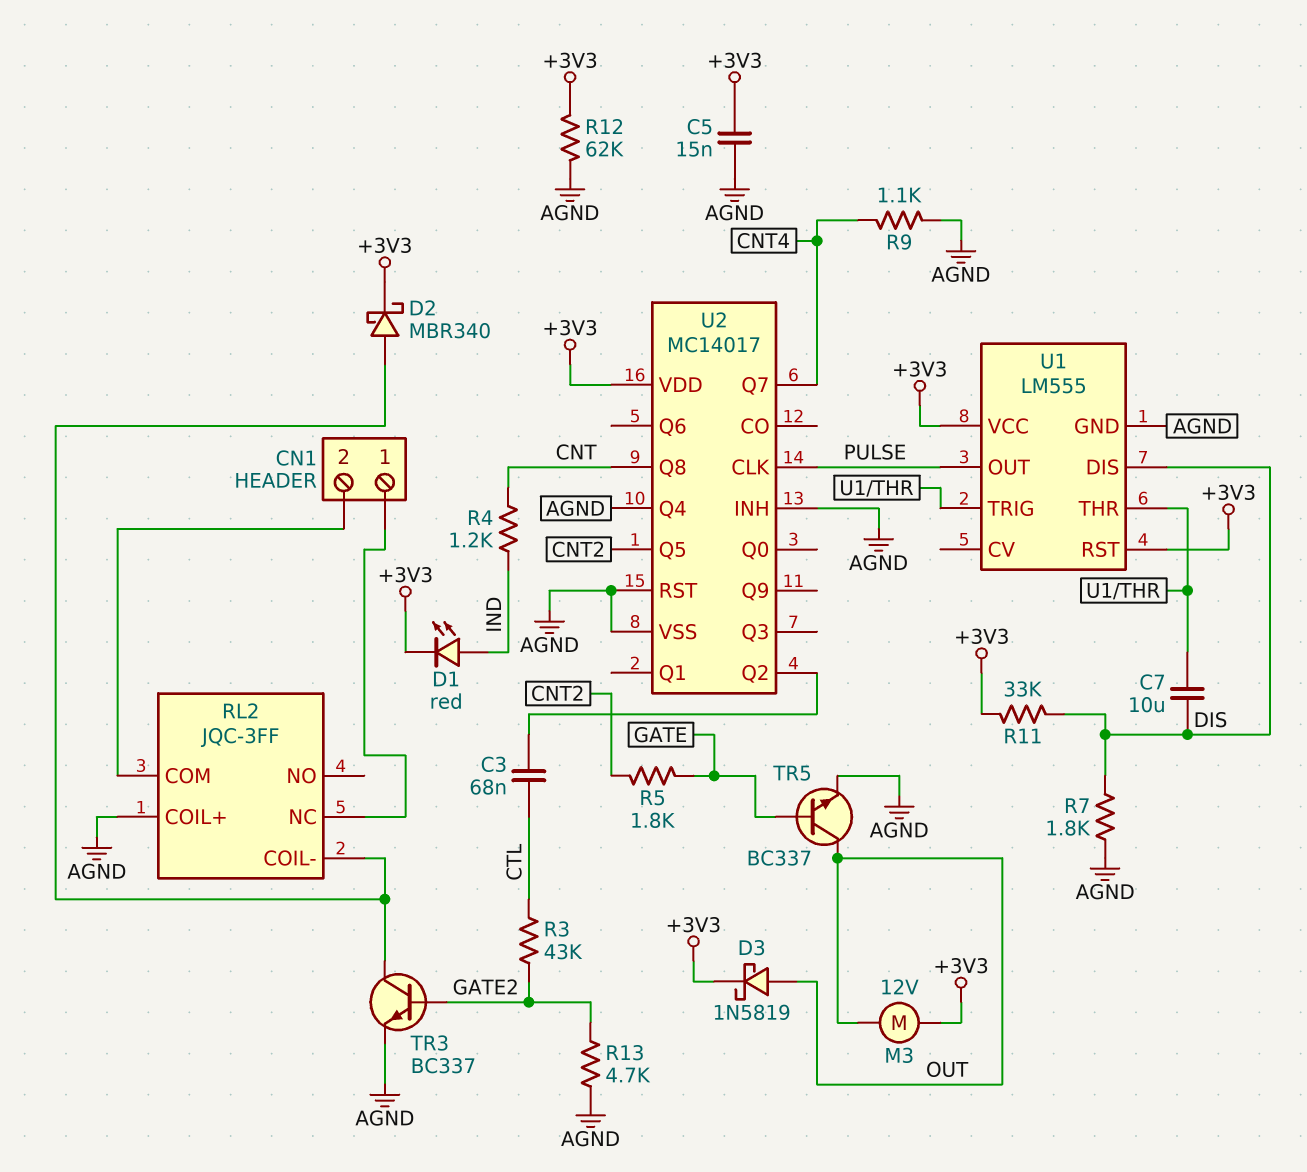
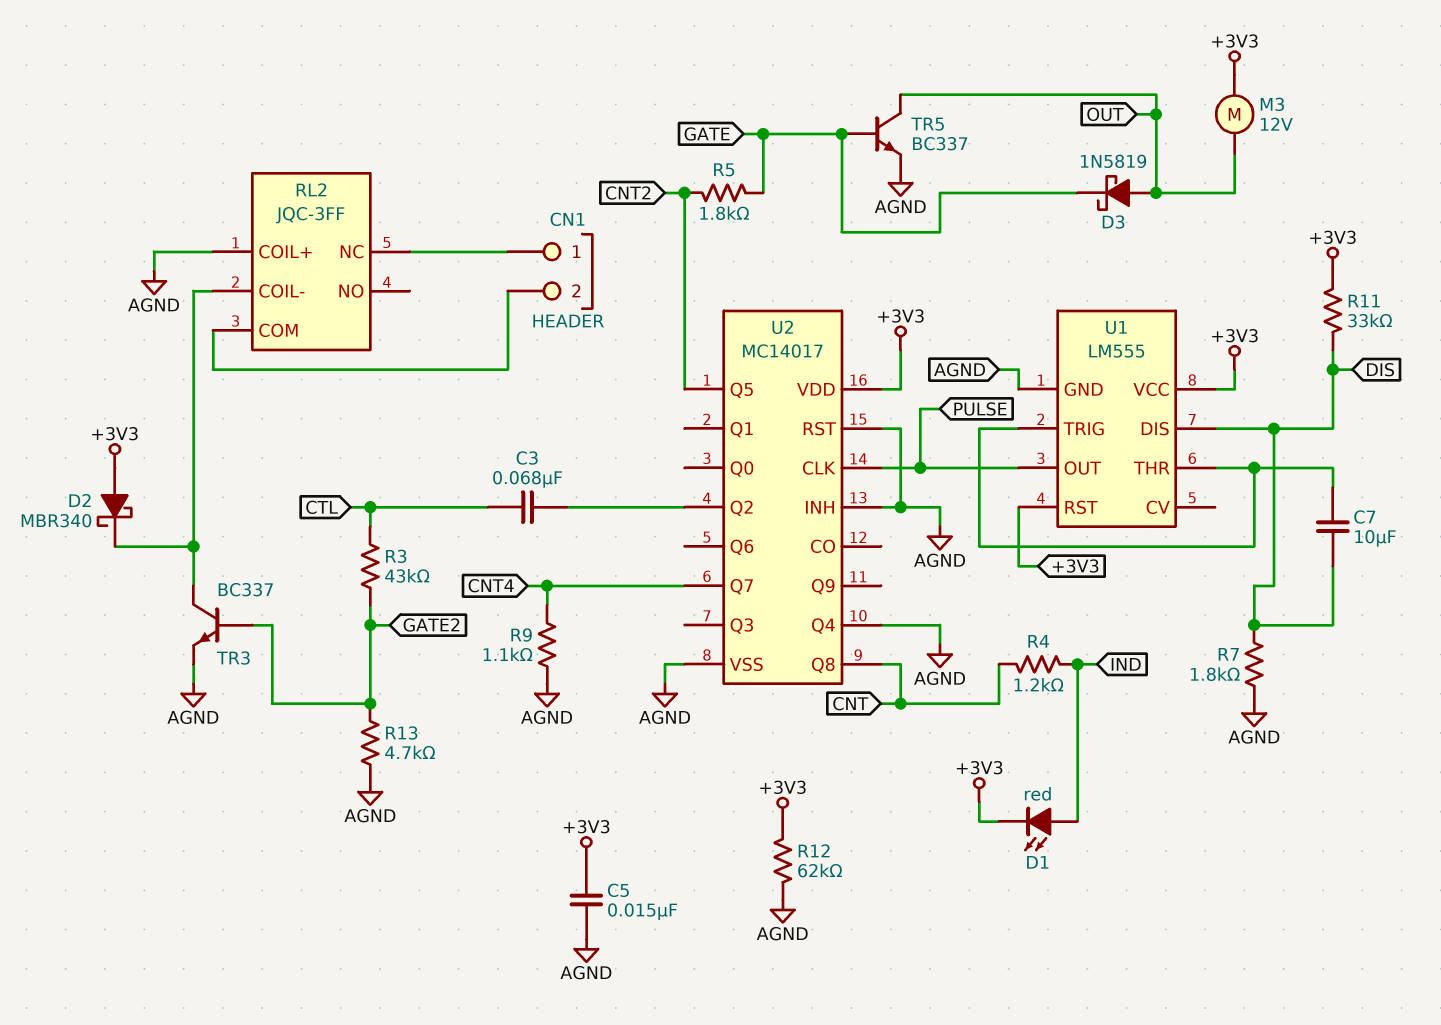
D2: schottky MBR340 (A RL2/COIL-, K +3V3) -> schottky MBR340 (A +3V3, K RL2/COIL-)
D3: schottky 1N5819 (A OUT, K +3V3) -> schottky 1N5819 (A OUT, K GATE)

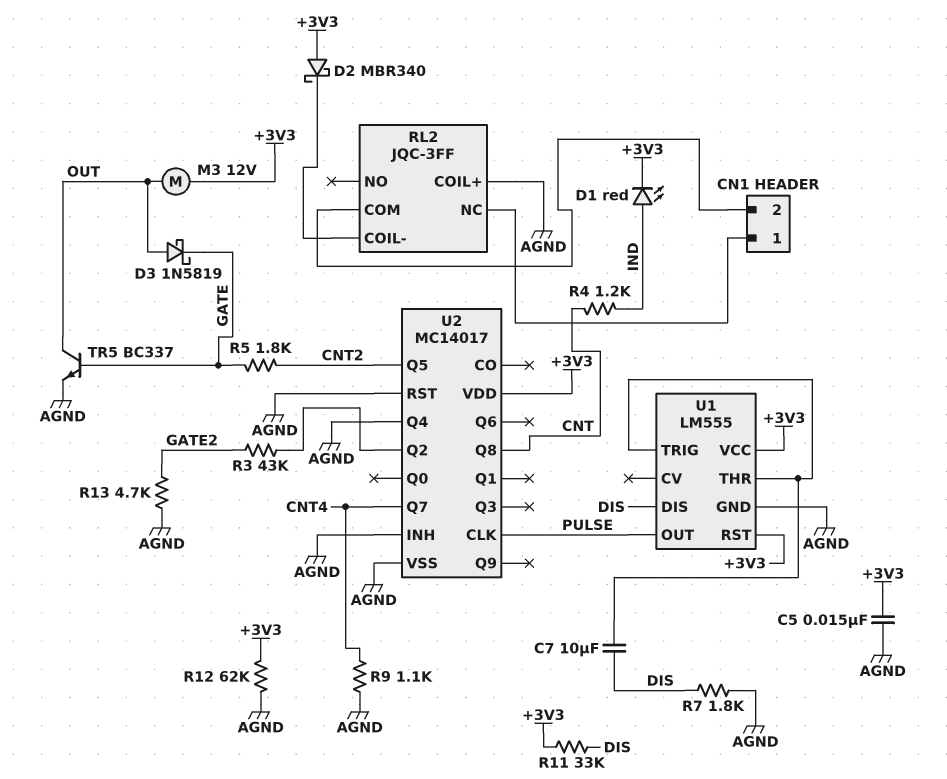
C3: 68nF (CTL, U2/Q2) -> none
R3: 43k (CTL, GATE2) -> 43k (GATE2, U2/Q2)
TR3: NPN BC337 (B GATE2, C RL2/COIL-, E AGND) -> none

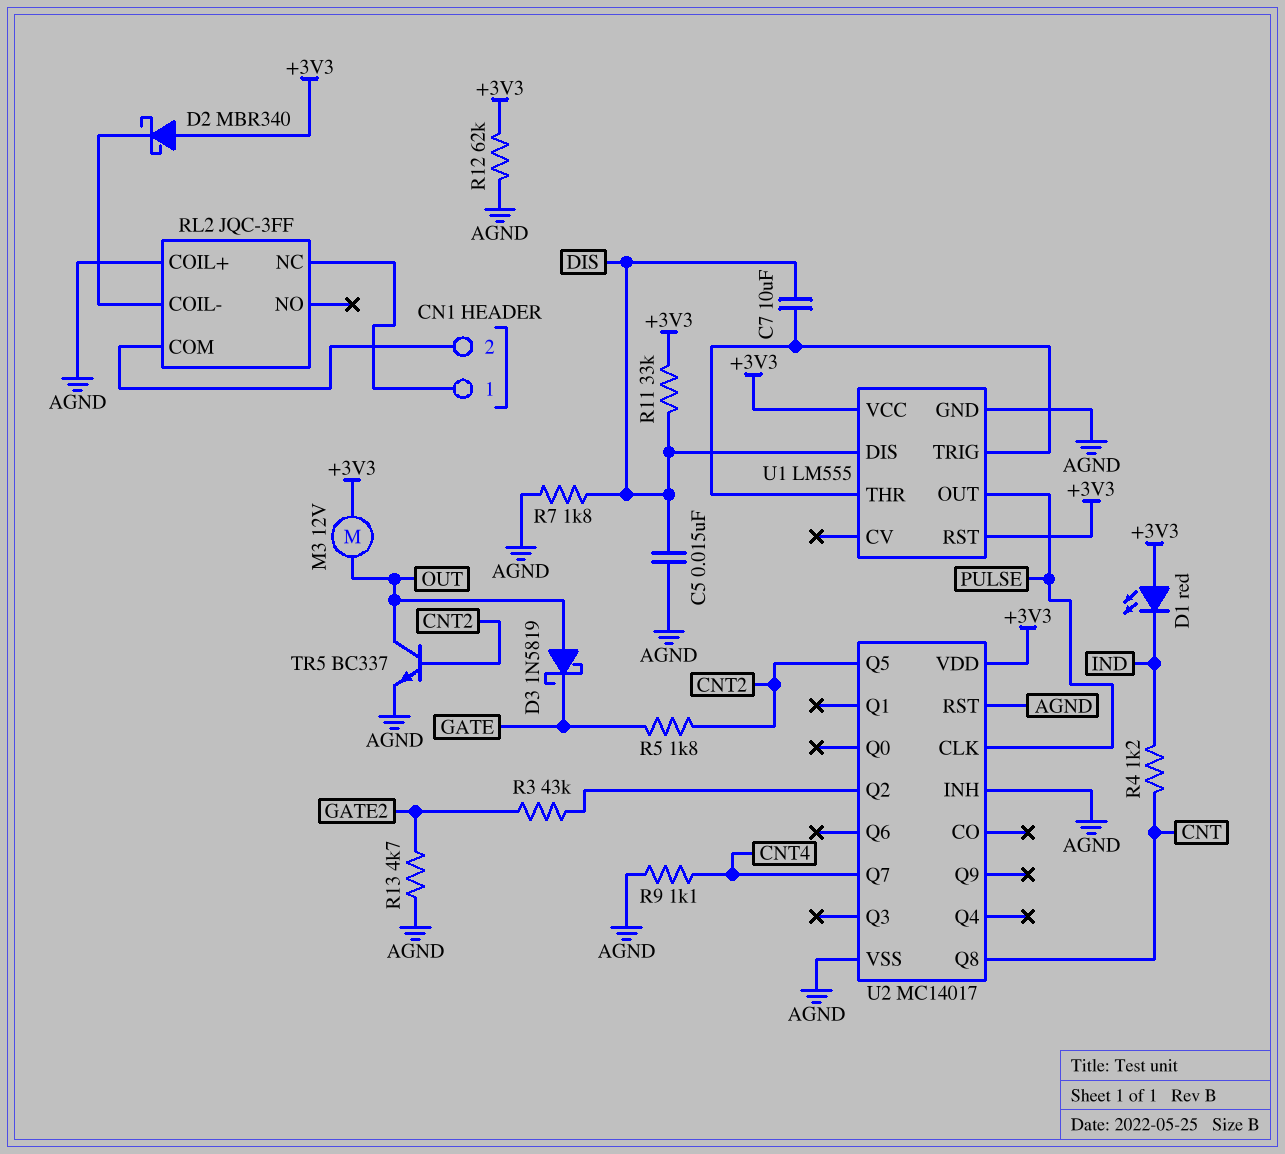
C5: 15nF (+3V3, AGND) -> 15nF (AGND, DIS)
D1: LED red (A IND, K +3V3) -> LED red (A +3V3, K IND)
TR5: NPN BC337 (B GATE, C OUT, E AGND) -> NPN BC337 (B CNT2, C OUT, E AGND)
U2 pin Q4: AGND -> none

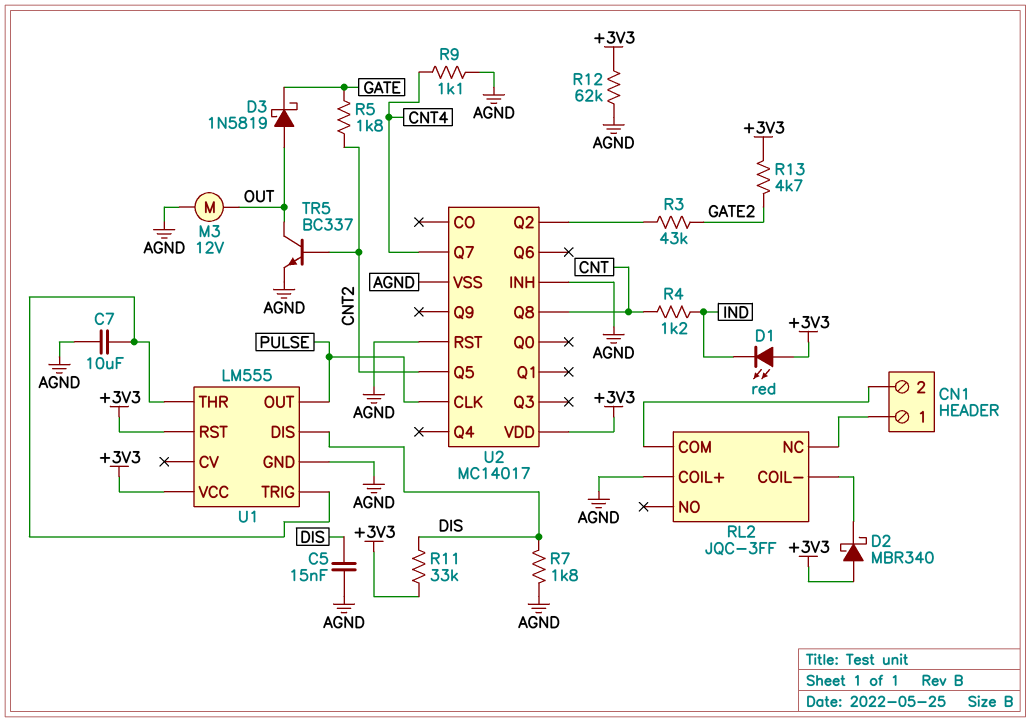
C7: 10uF (DIS, U1/THR) -> 10uF (AGND, U1/THR)
M3: motor 12V (+3V3, OUT) -> motor 12V (AGND, OUT)
R13: 4.7k (AGND, GATE2) -> 4.7k (+3V3, GATE2)

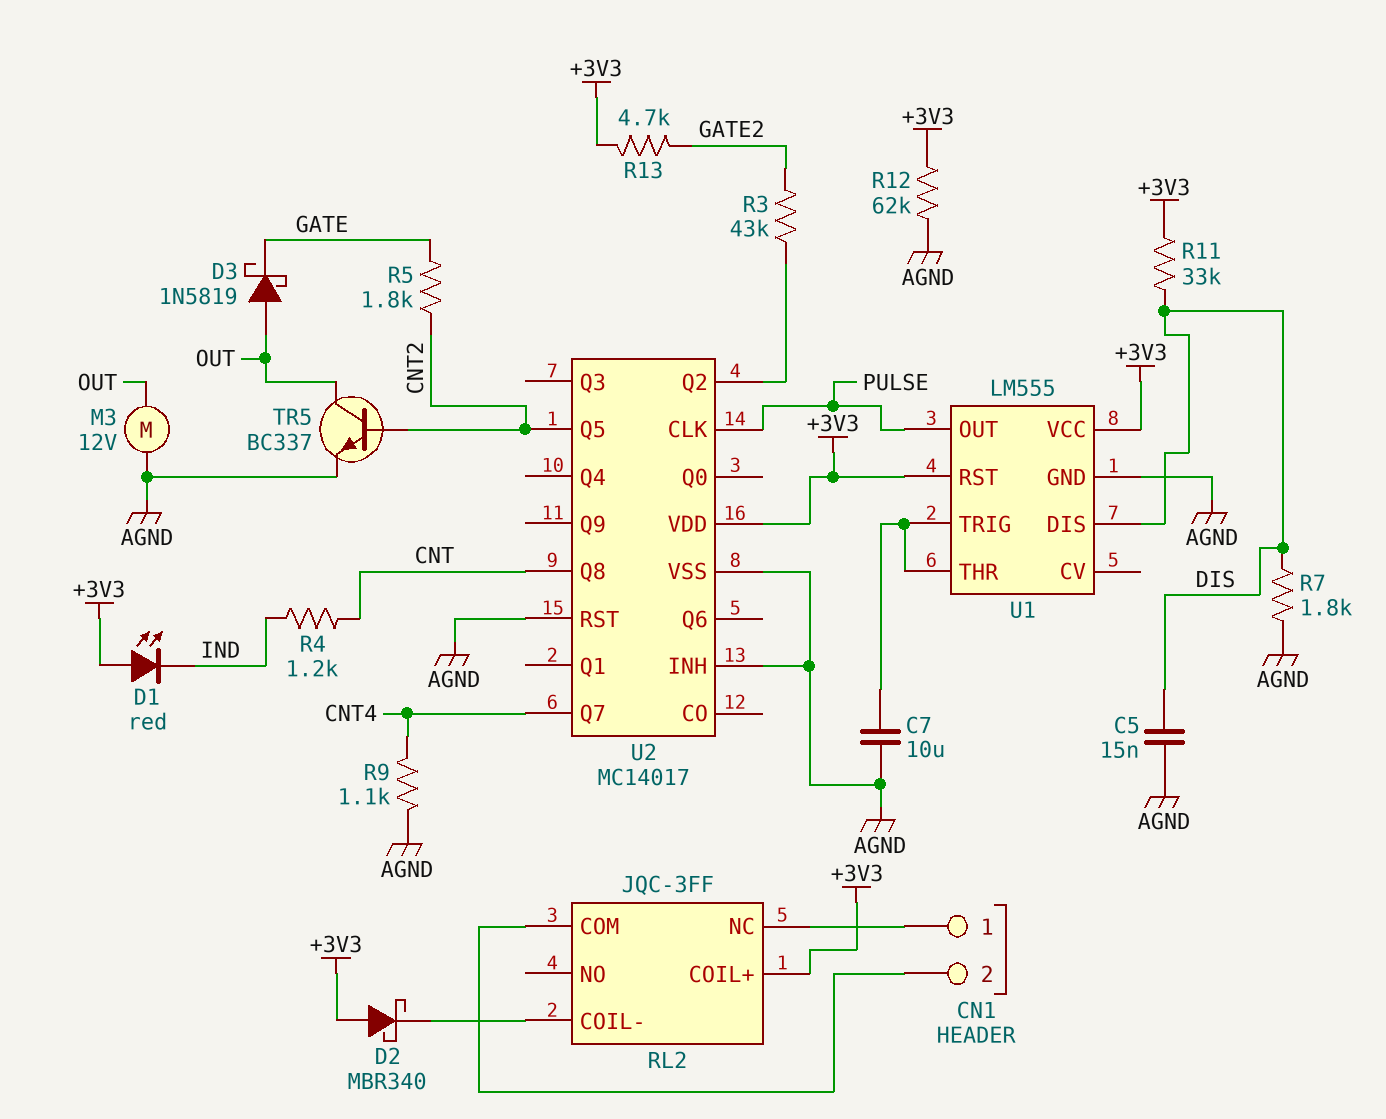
RL2 pin COIL+: AGND -> +3V3

